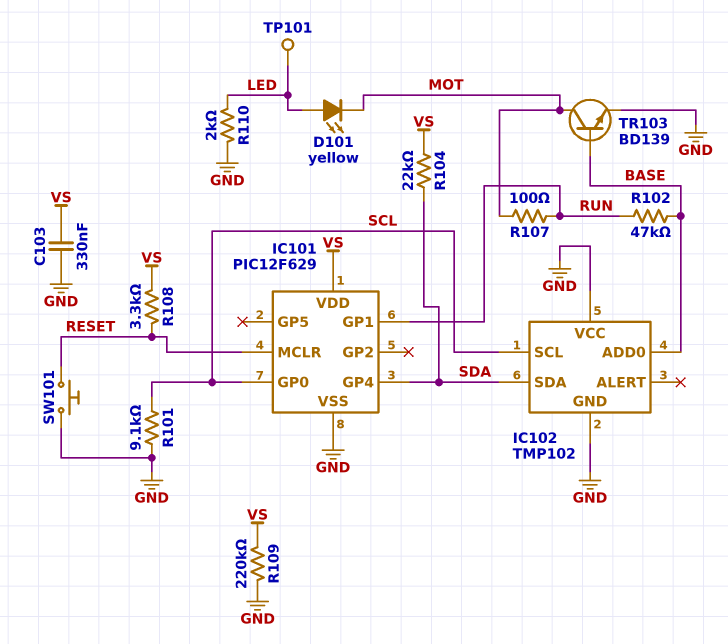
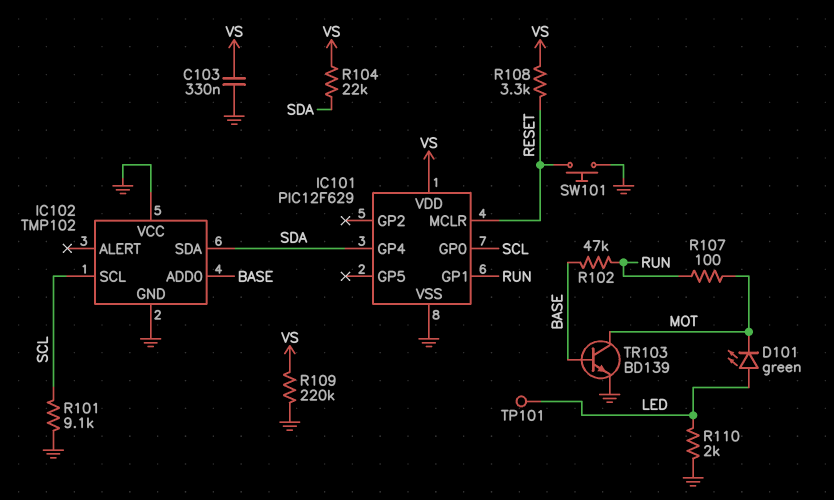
D101: LED yellow (A LED, K MOT) -> LED green (A LED, K MOT)

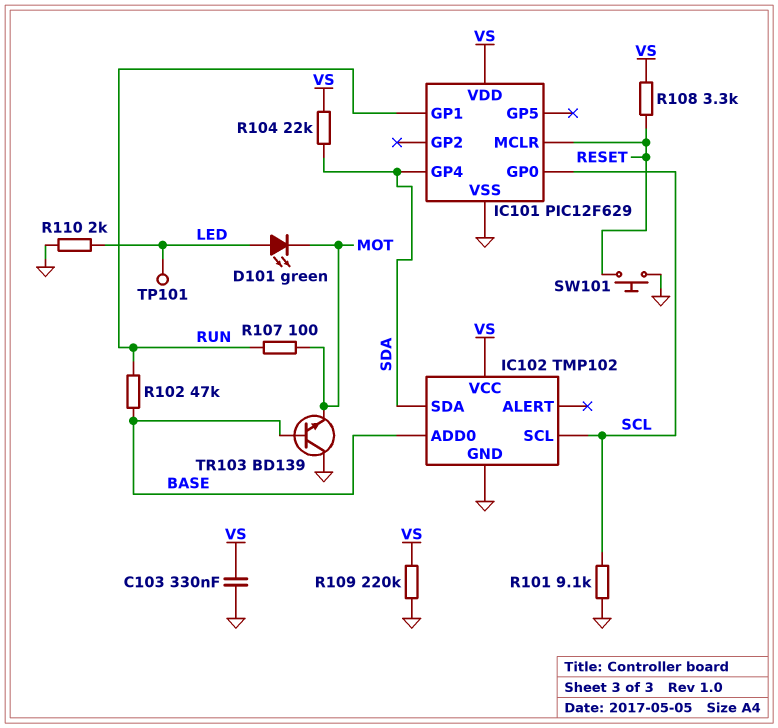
IC102 pin VCC: GND -> VS
TR103: NPN BD139 (B BASE, C MOT, E GND) -> NPN BD139 (B BASE, C GND, E MOT)

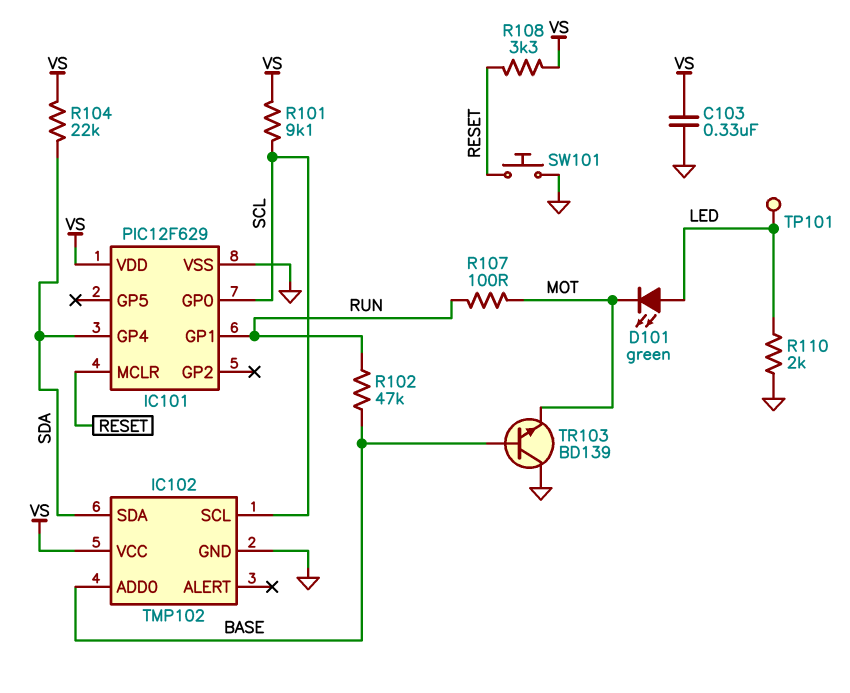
R101: 9.1k (GND, SCL) -> 9.1k (SCL, VS)
R109: 220k (GND, VS) -> none

